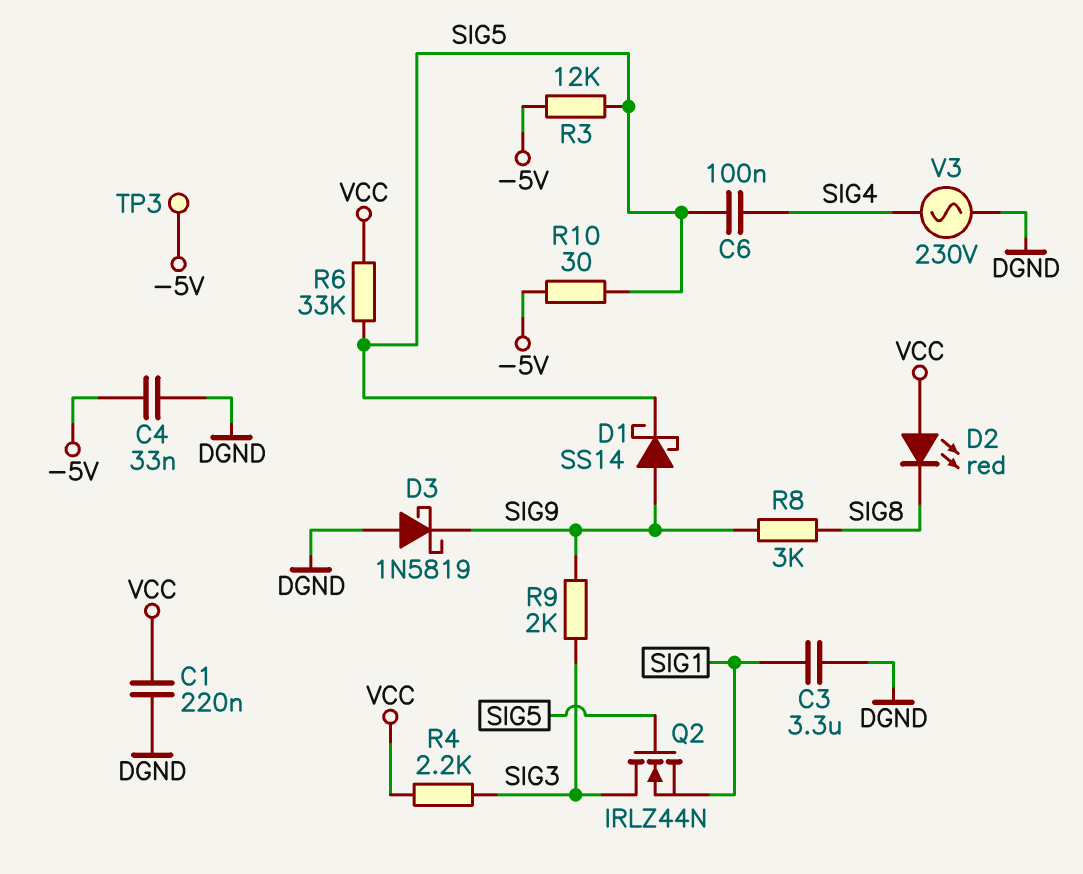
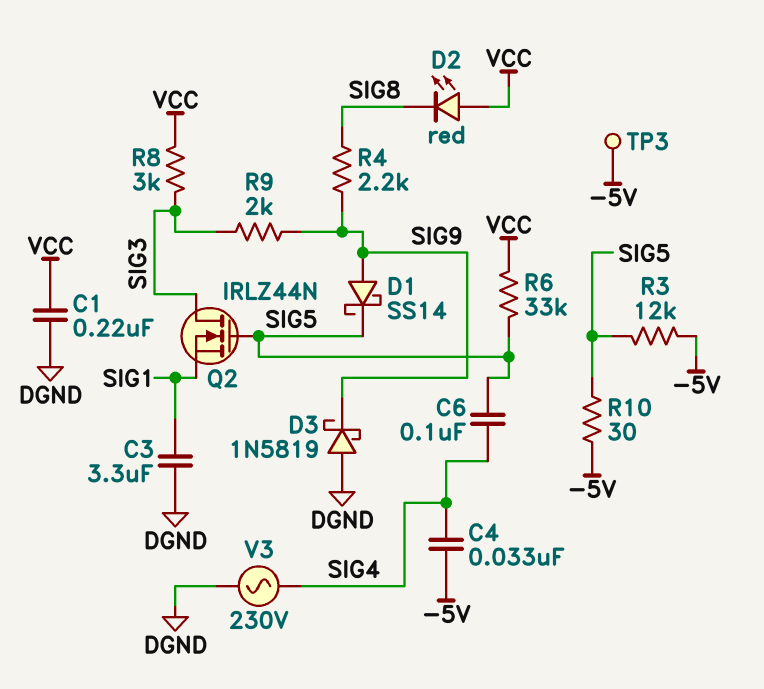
C4: 33nF (-5V, DGND) -> 33nF (-5V, SIG4)
R4: 2.2k (SIG3, VCC) -> 2.2k (SIG8, SIG9)
R8: 3k (SIG8, SIG9) -> 3k (SIG3, VCC)

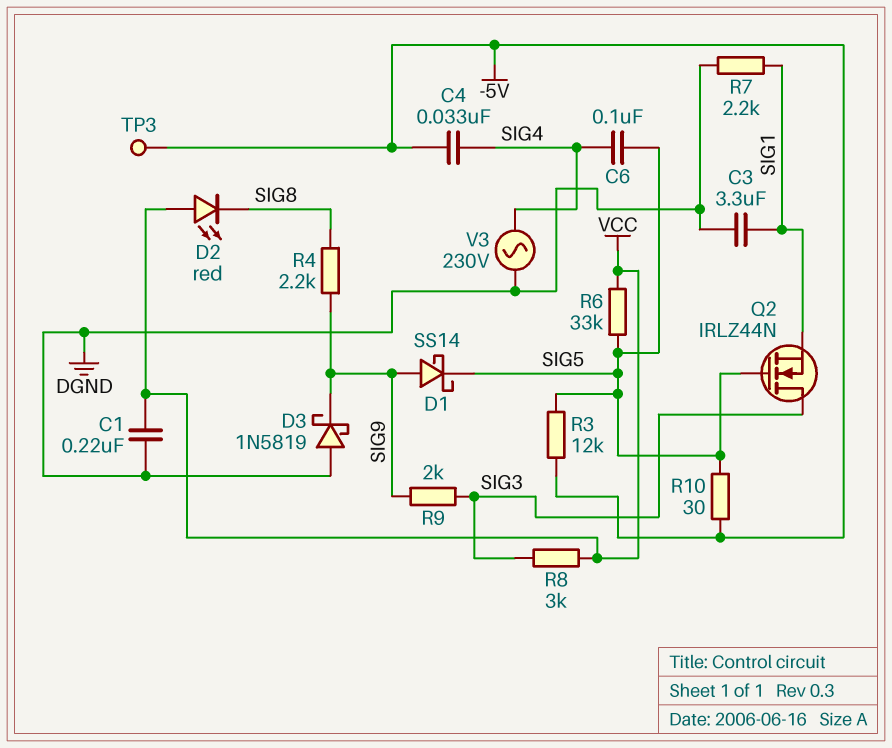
R7: none -> 2.2k (DGND, SIG1)

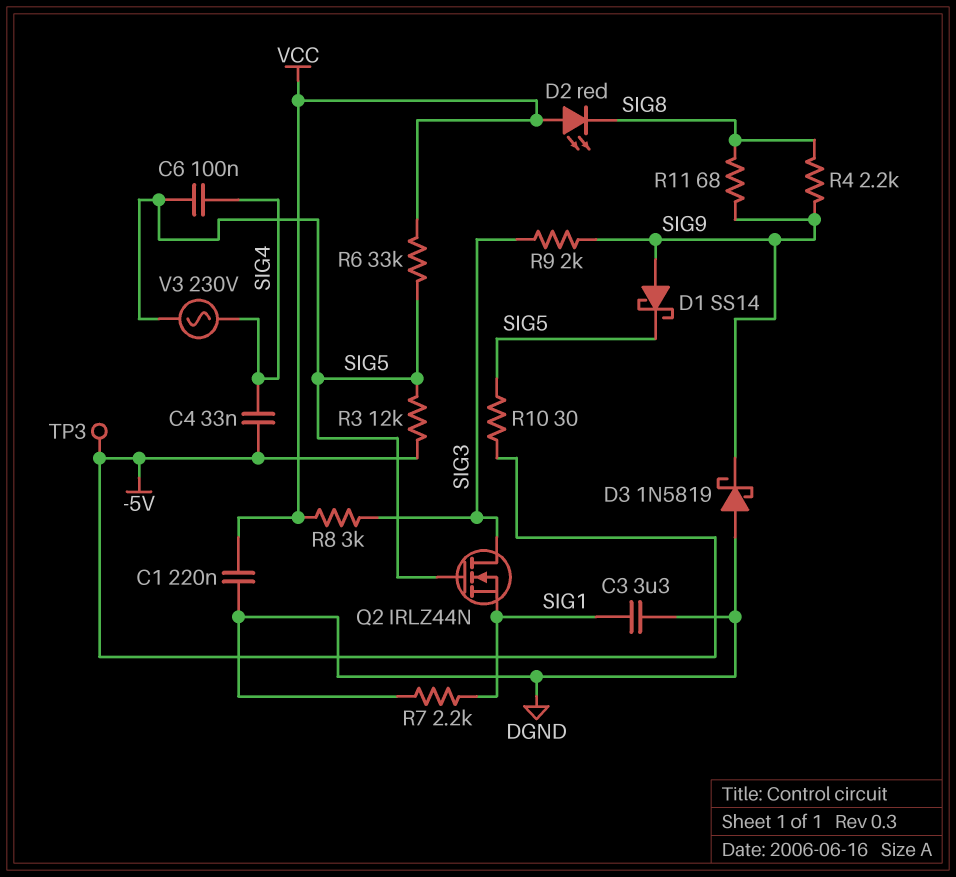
R11: none -> 68 (SIG8, SIG9)
V3: AC 230V (DGND, SIG4) -> AC 230V (SIG4, SIG5)

